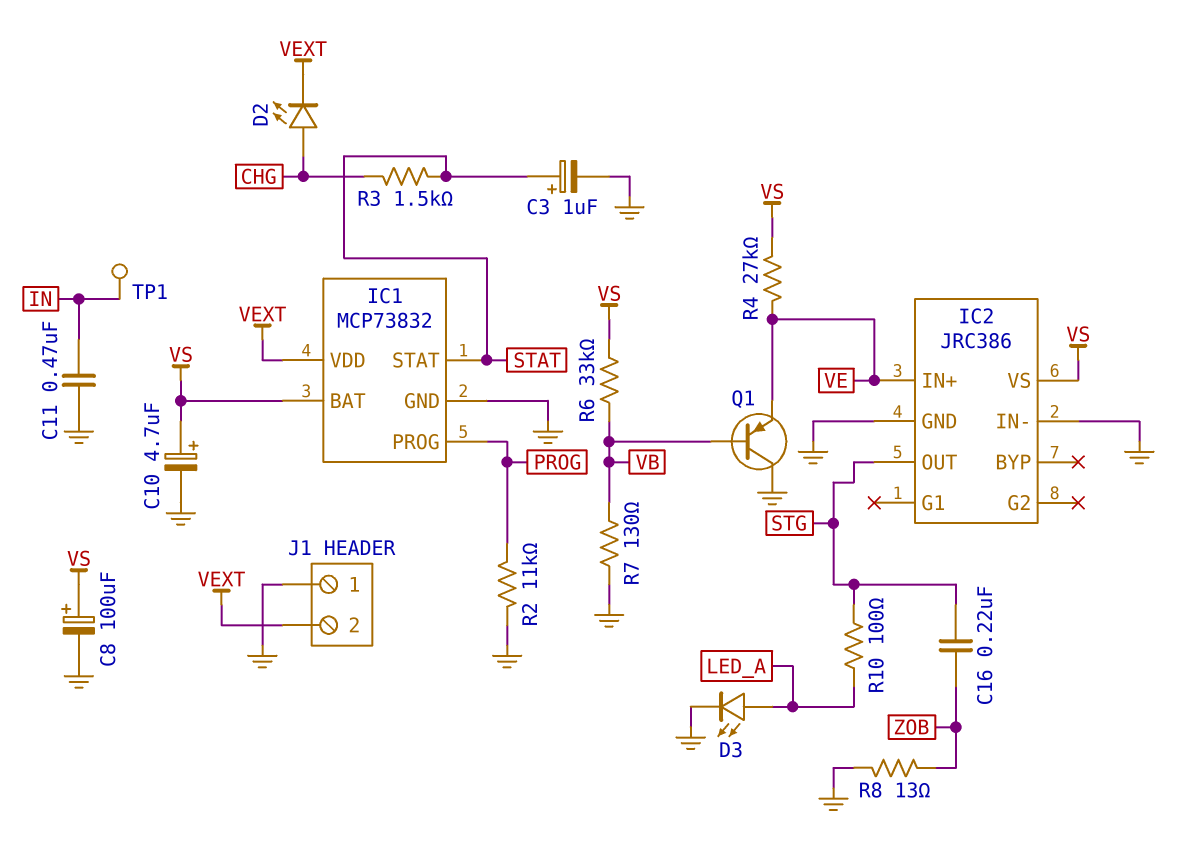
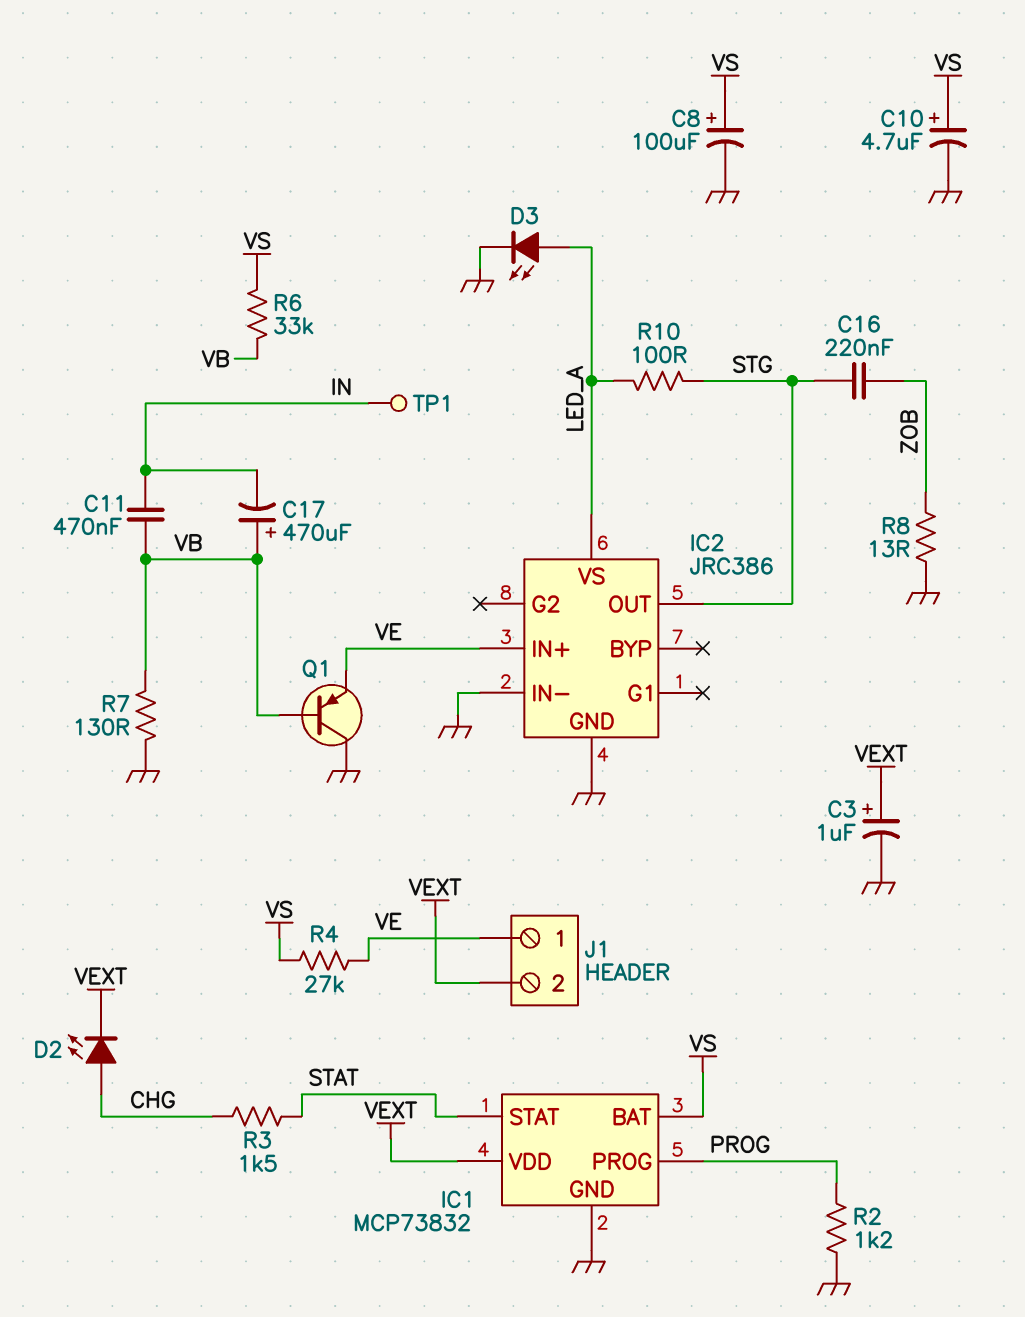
C3: 1uF (plus STAT, minus GND) -> 1uF (plus VEXT, minus GND)
C11: 470nF (GND, IN) -> 470nF (IN, VB)
C17: none -> 470uF (plus VB, minus IN)
IC2 pin VS: VS -> LED_A
J1 pin 1: GND -> VE
R2: 11k (GND, PROG) -> 1.2k (GND, PROG)

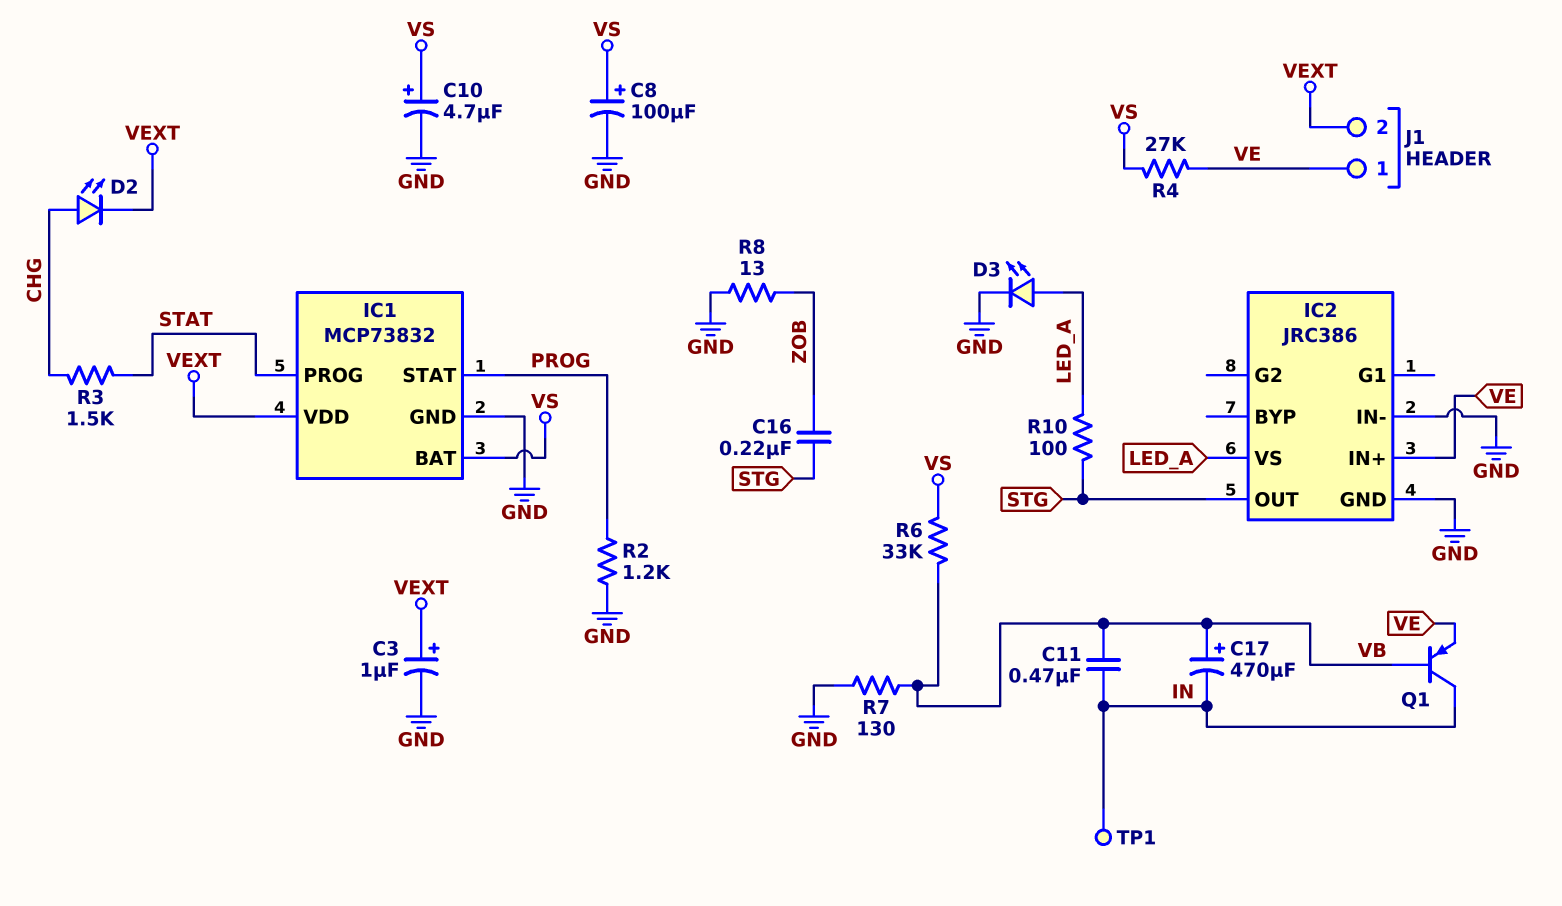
IC1 pin PROG: PROG -> STAT
IC1 pin STAT: STAT -> PROG
Q1: PNP (B VB, C GND, E VE) -> PNP (B VB, C IN, E VE)

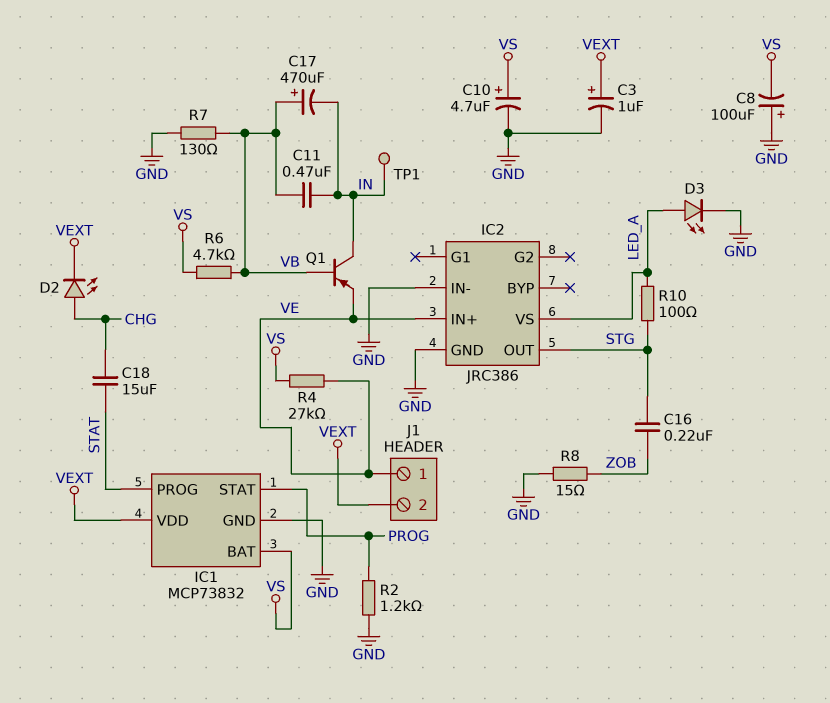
C8: 100uF (plus VS, minus GND) -> 100uF (plus GND, minus VS)
C18: none -> 15uF (CHG, STAT)
R3: 1.5k (CHG, STAT) -> none
R6: 33k (VB, VS) -> 4.7k (VB, VS)
R8: 13 (GND, ZOB) -> 15 (GND, ZOB)

